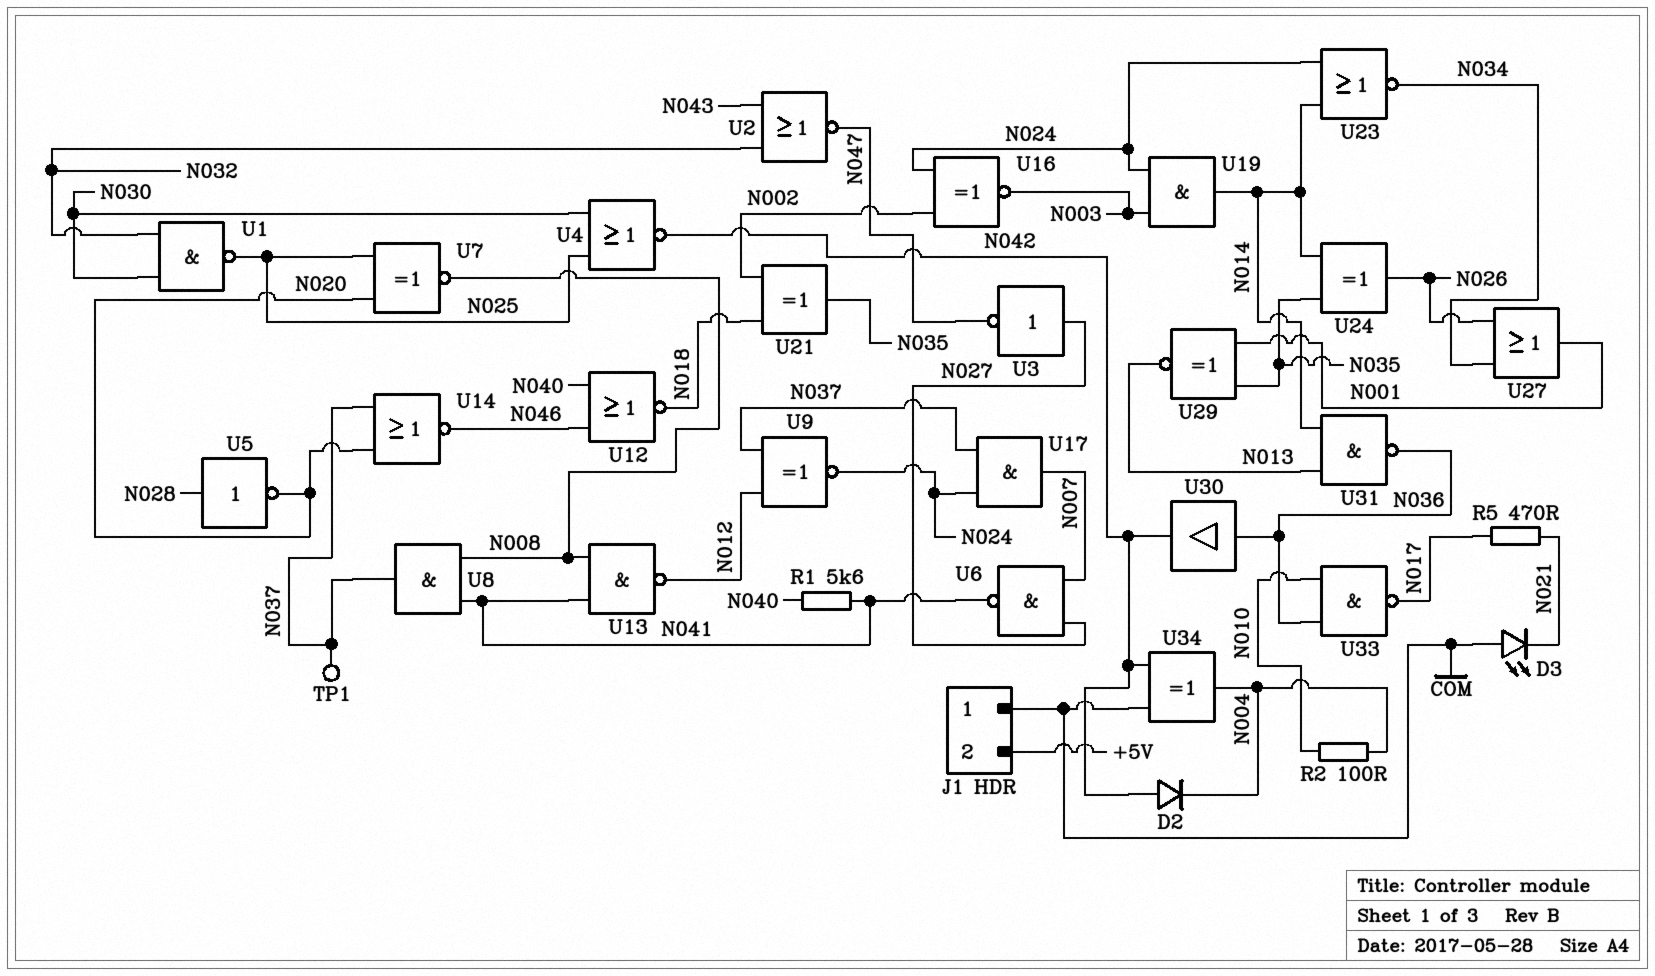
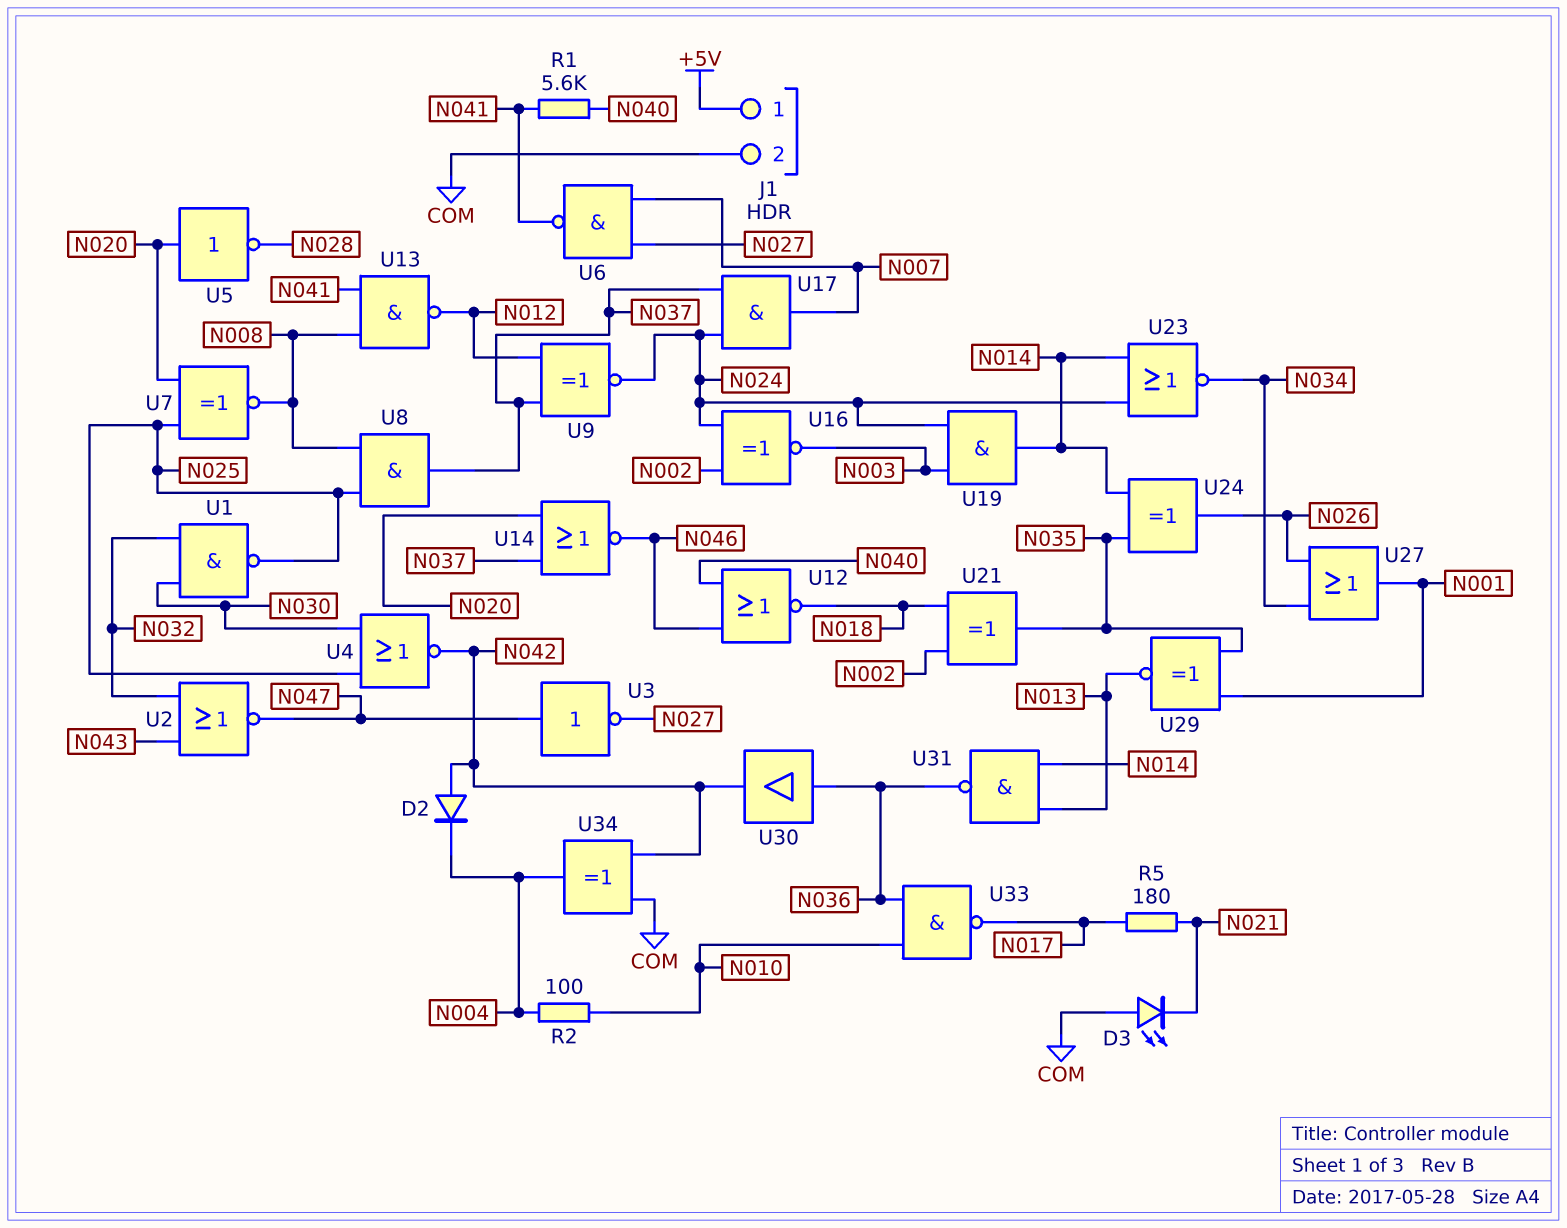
J1 pin 1: COM -> +5V
J1 pin 2: +5V -> COM
R5: 470 (N017, N021) -> 180 (N017, N021)
TP1: test point (N037) -> none
U3: NOT (in N027, out N047) -> NOT (in N047, out N027)
U5: NOT (in N028, out N020) -> NOT (in N020, out N028)
U8: AND (in N008, in N041, out N037) -> AND (in N008, in N025, out N037)

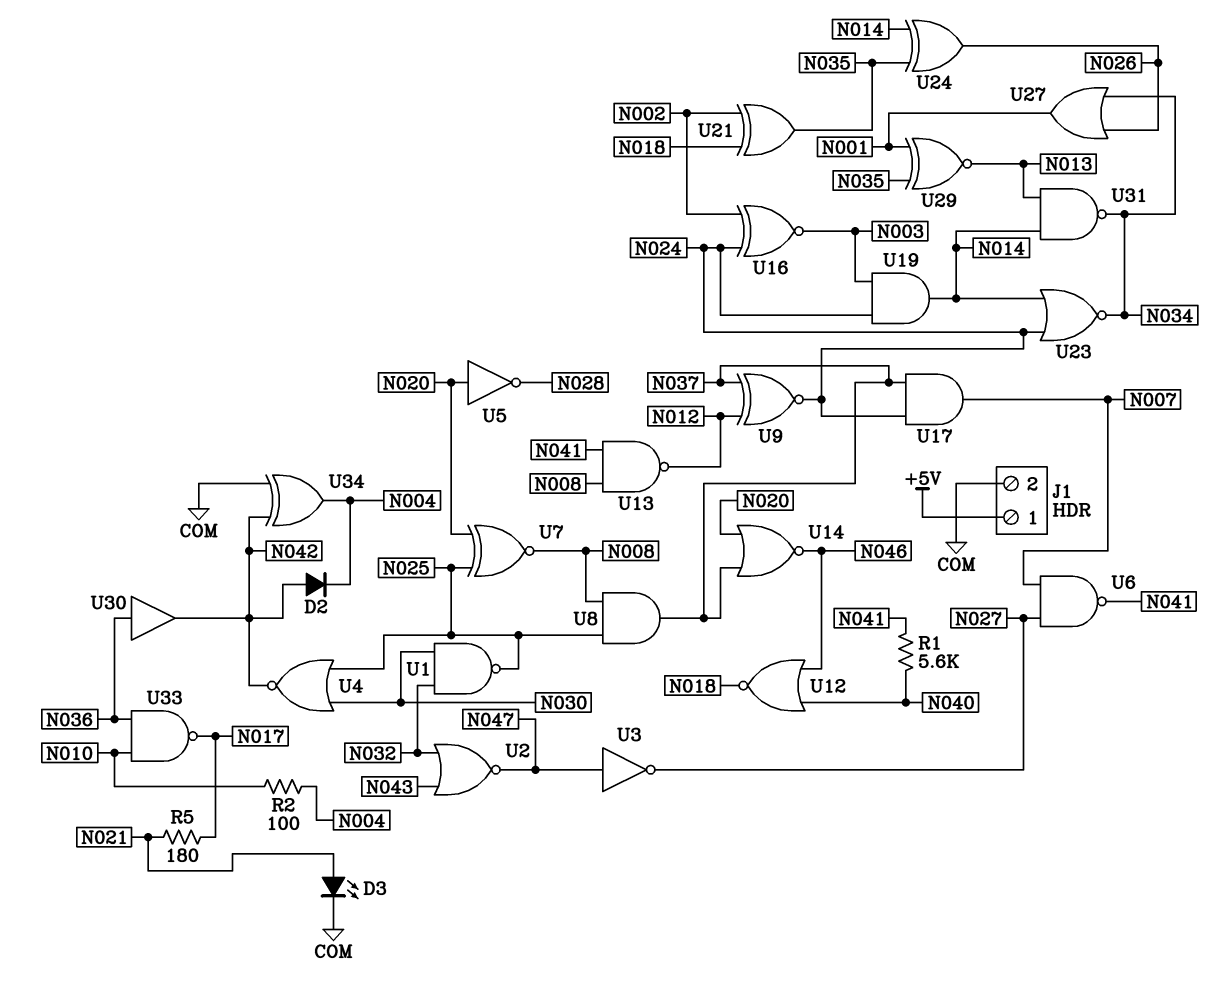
D3: LED (A COM, K N021) -> LED (A N021, K COM)
U31: NAND (in N013, in N014, out N036) -> NAND (in N013, in N014, out N034)

